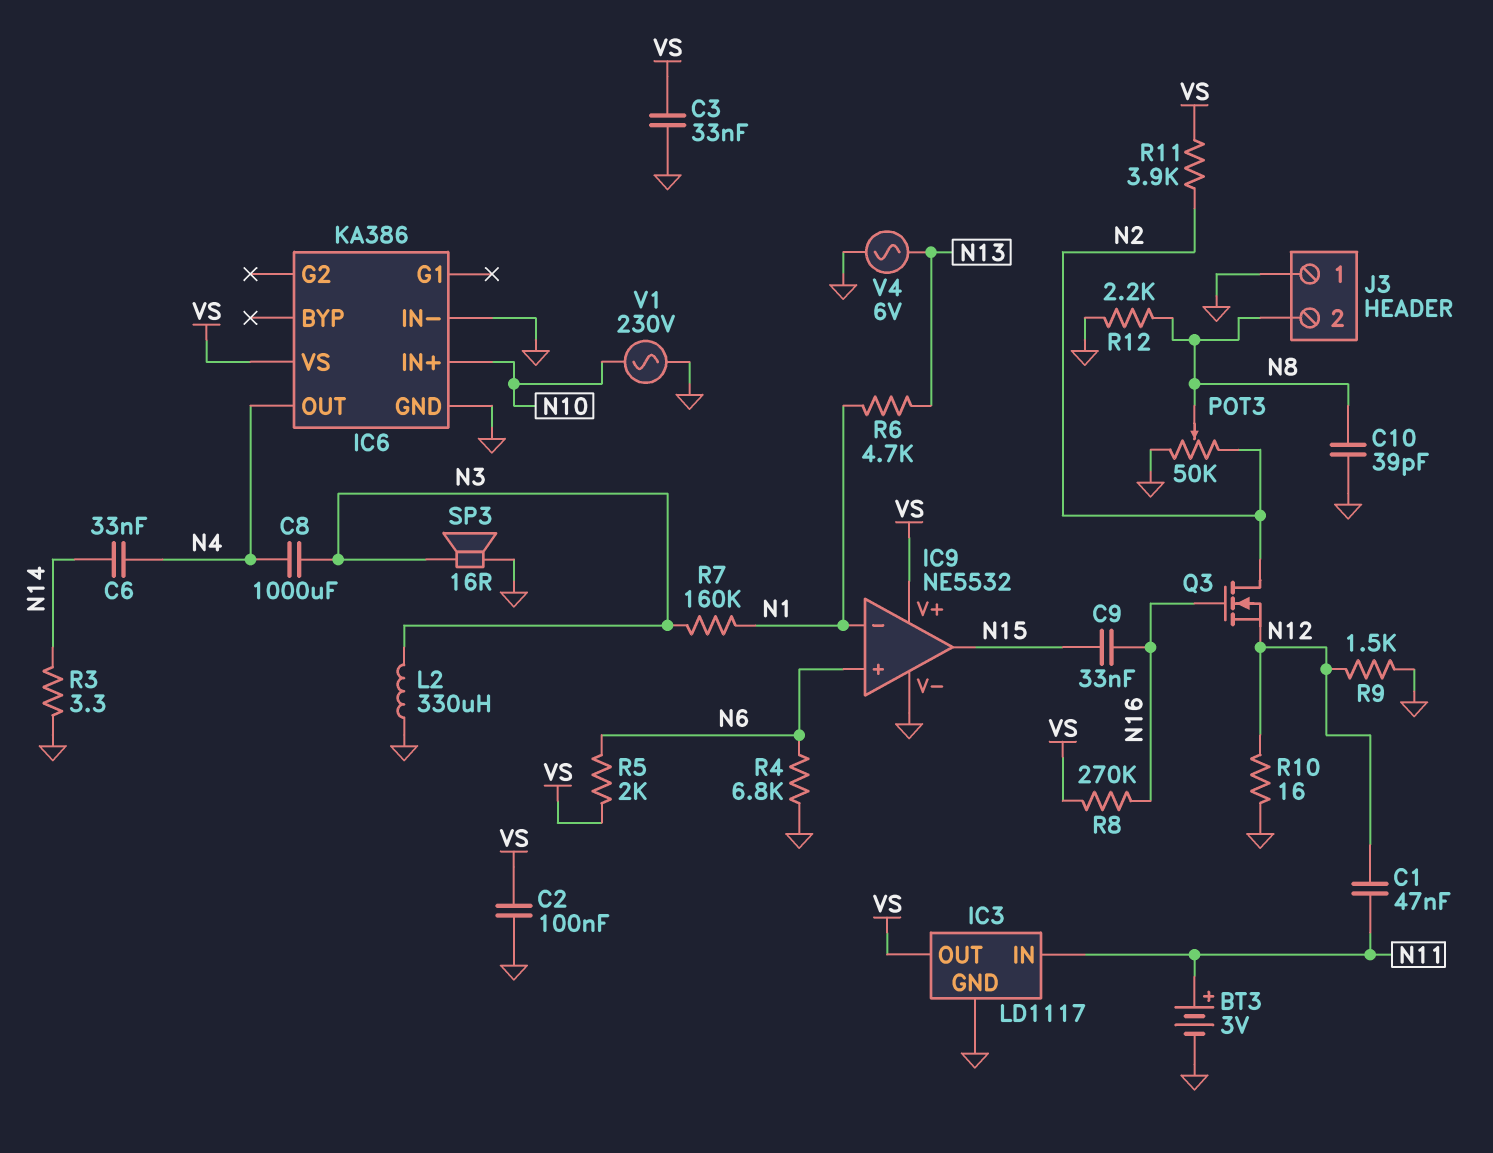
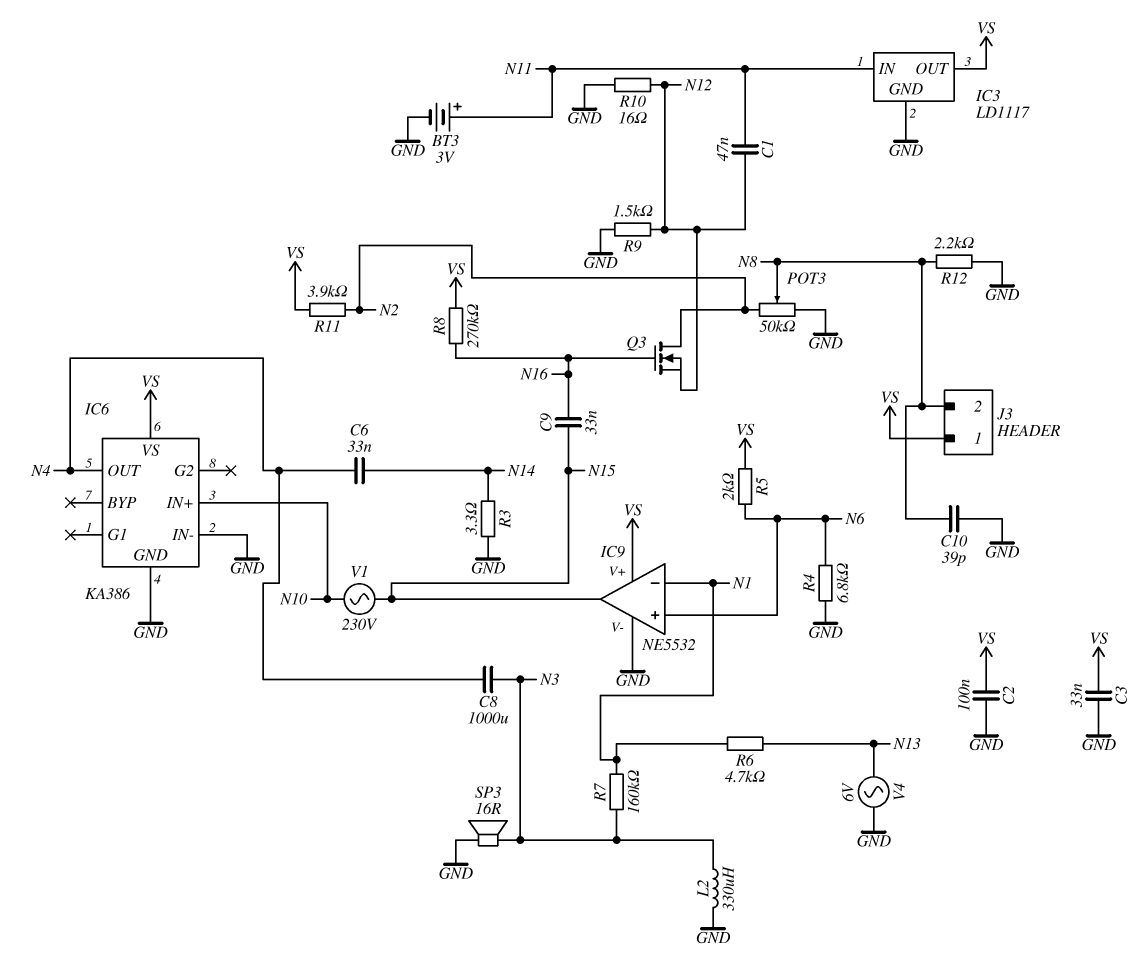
J3 pin 1: GND -> VS
V1: AC 230V (GND, N10) -> AC 230V (N10, N15)

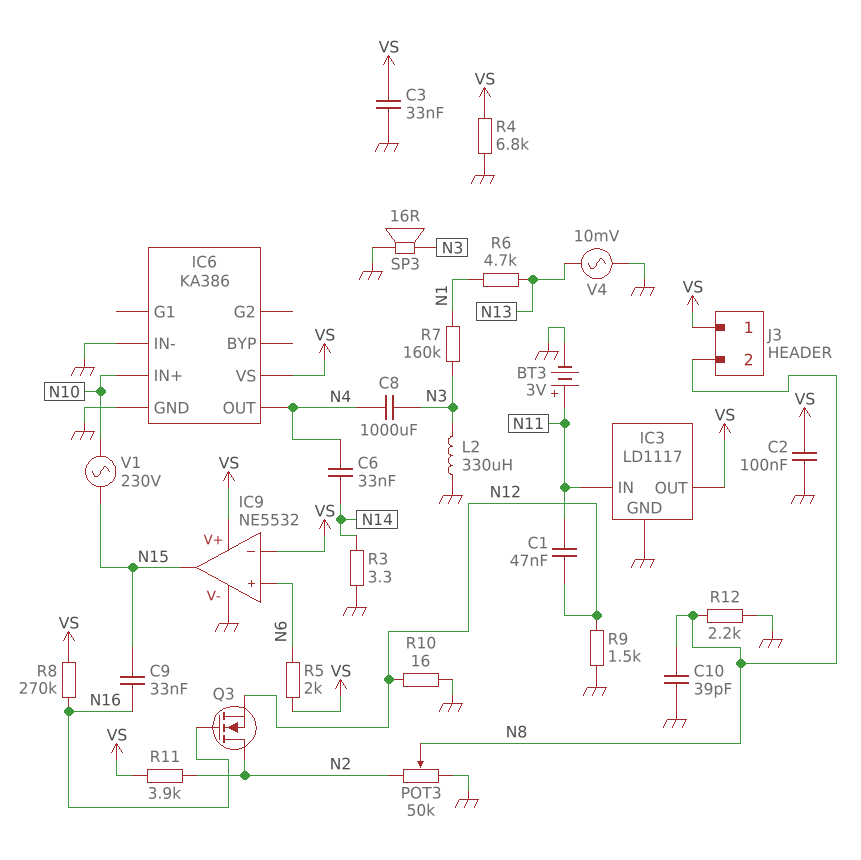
IC9 pin in-: N1 -> VS
R4: 6.8k (GND, N6) -> 6.8k (GND, VS)
V4: AC 6V (GND, N13) -> AC 10mV (GND, N13)

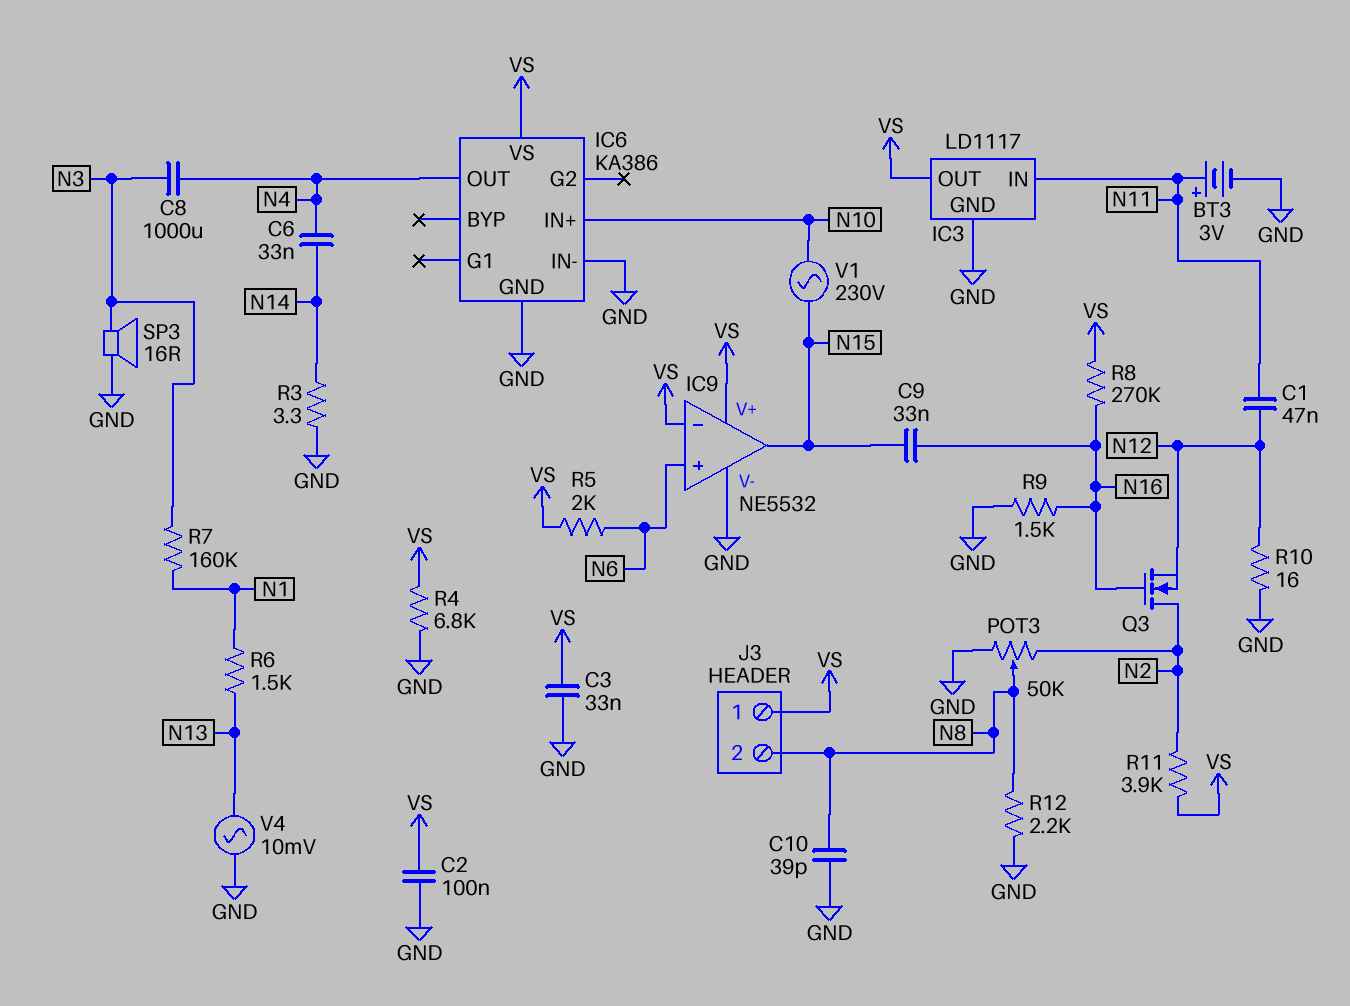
L2: 330uH (GND, N3) -> none
R6: 4.7k (N1, N13) -> 1.5k (N1, N13)
R9: 1.5k (GND, N12) -> 1.5k (GND, N16)

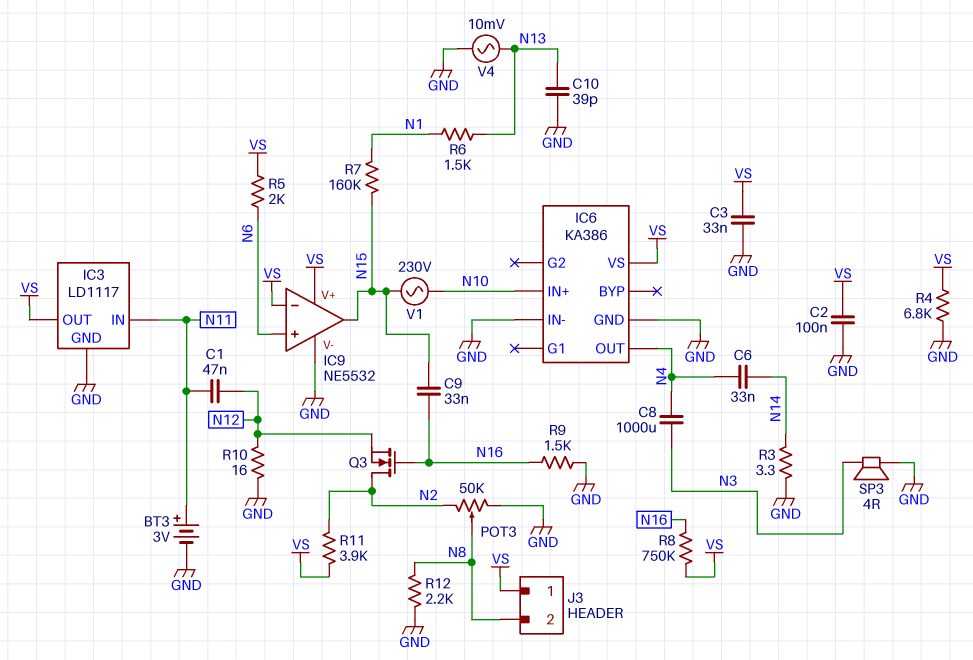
C10: 39pF (GND, N8) -> 39pF (GND, N13)
R7: 160k (N1, N3) -> 160k (N1, N15)
R8: 270k (N16, VS) -> 750k (N16, VS)
SP3: speaker 16R (GND, N3) -> speaker 4R (GND, N3)

